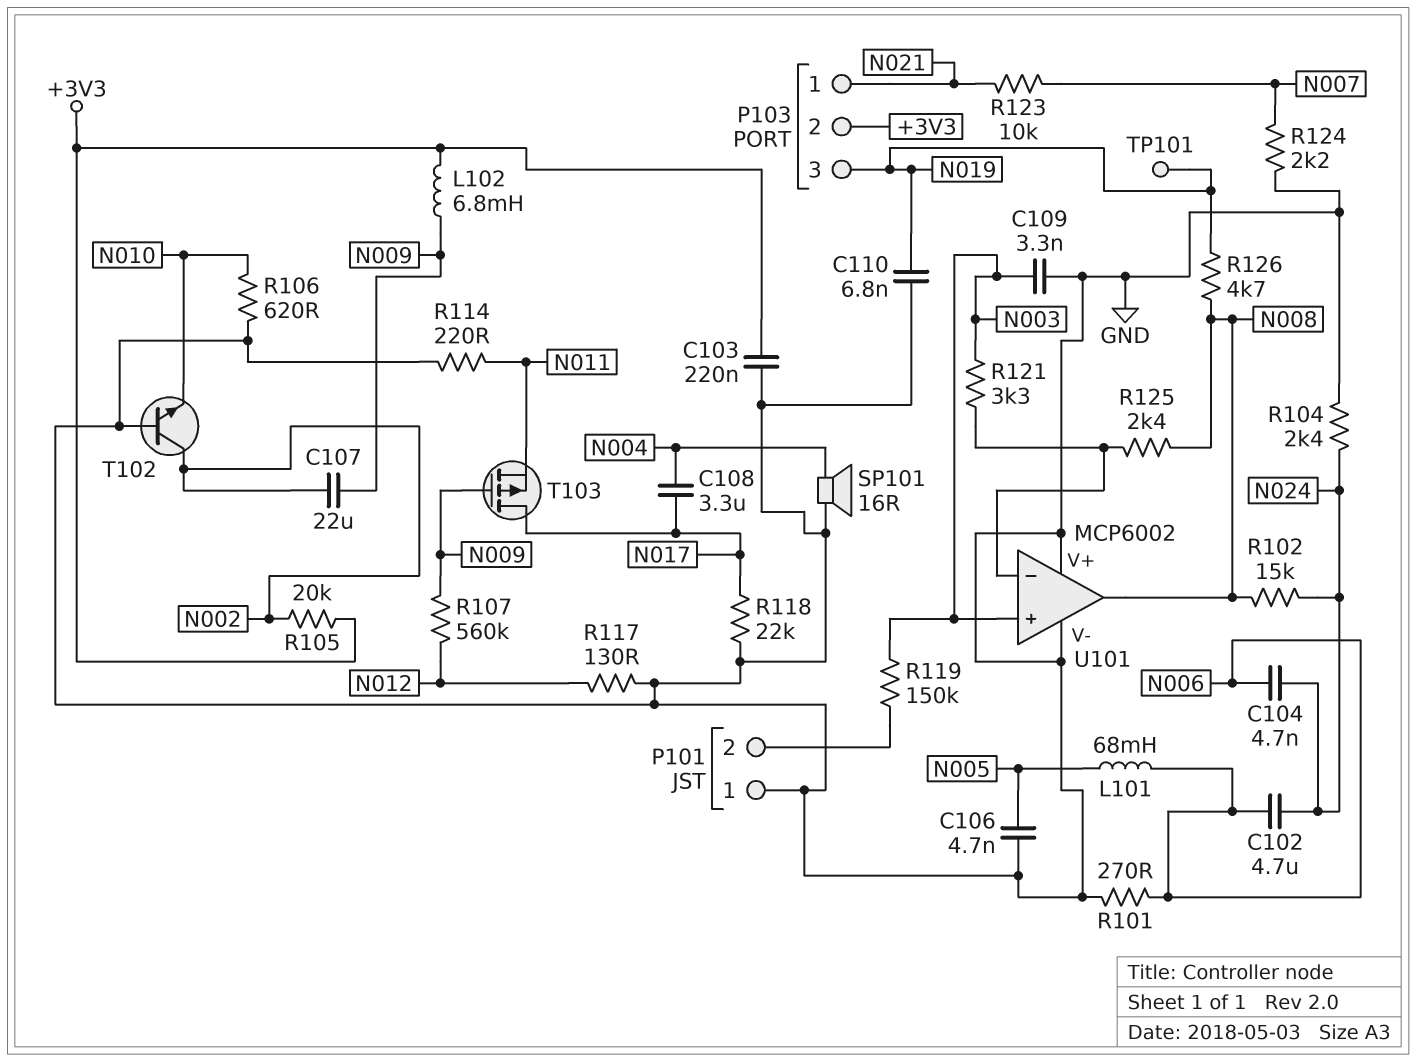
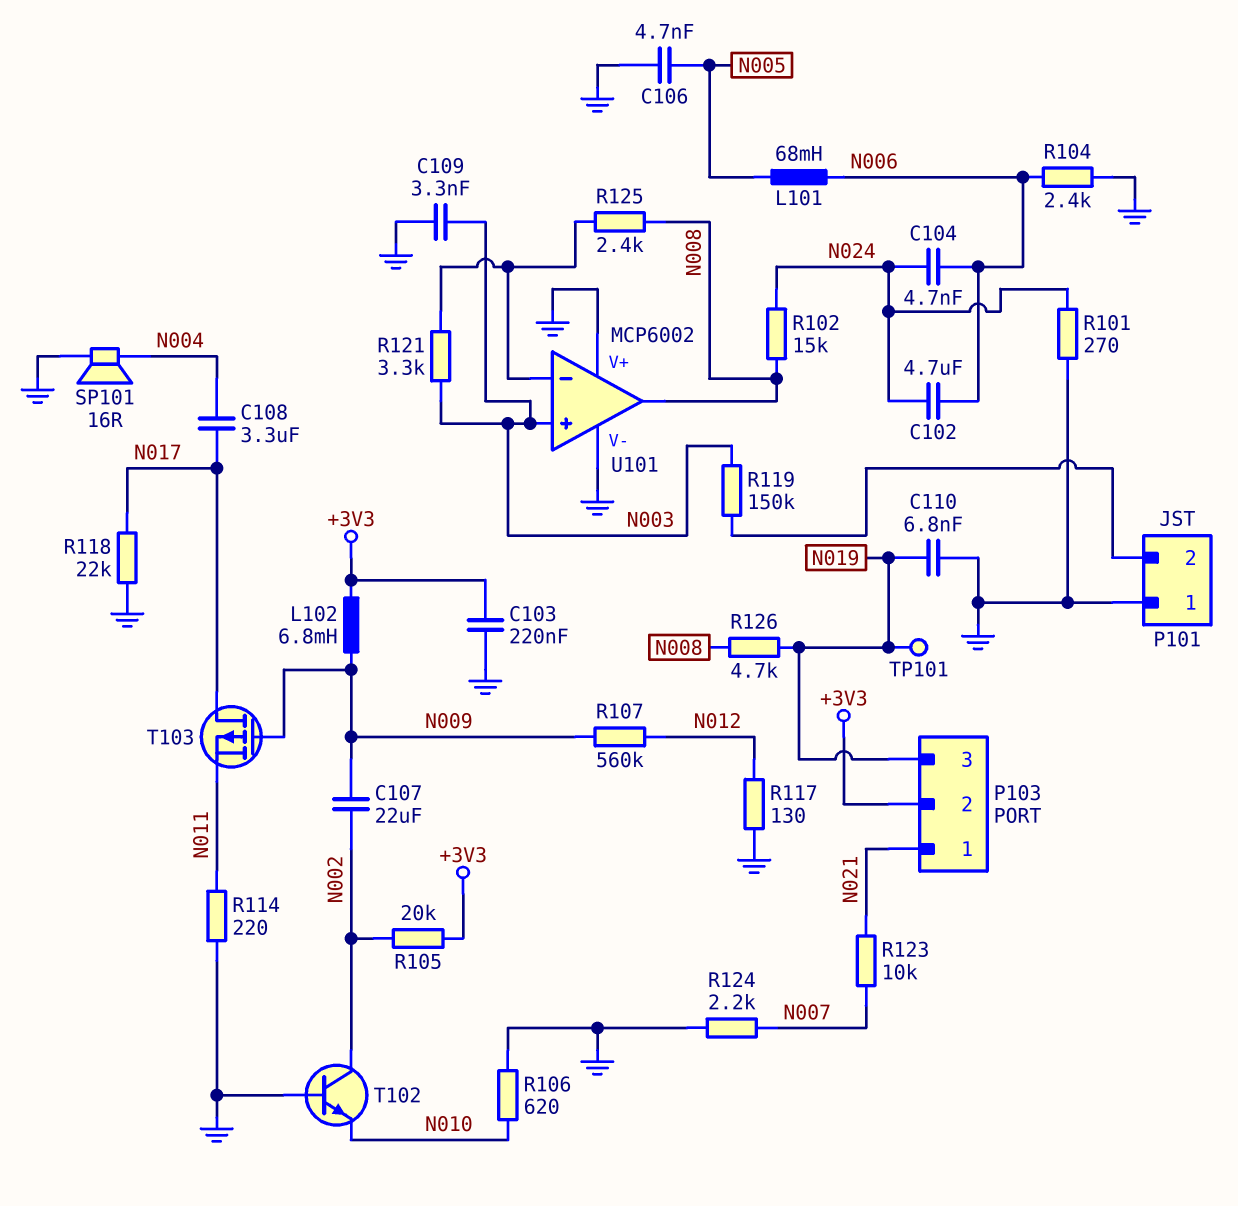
R101: 270 (GND, N006) -> 270 (GND, N024)
R104: 2.4k (GND, N024) -> 2.4k (GND, N006)

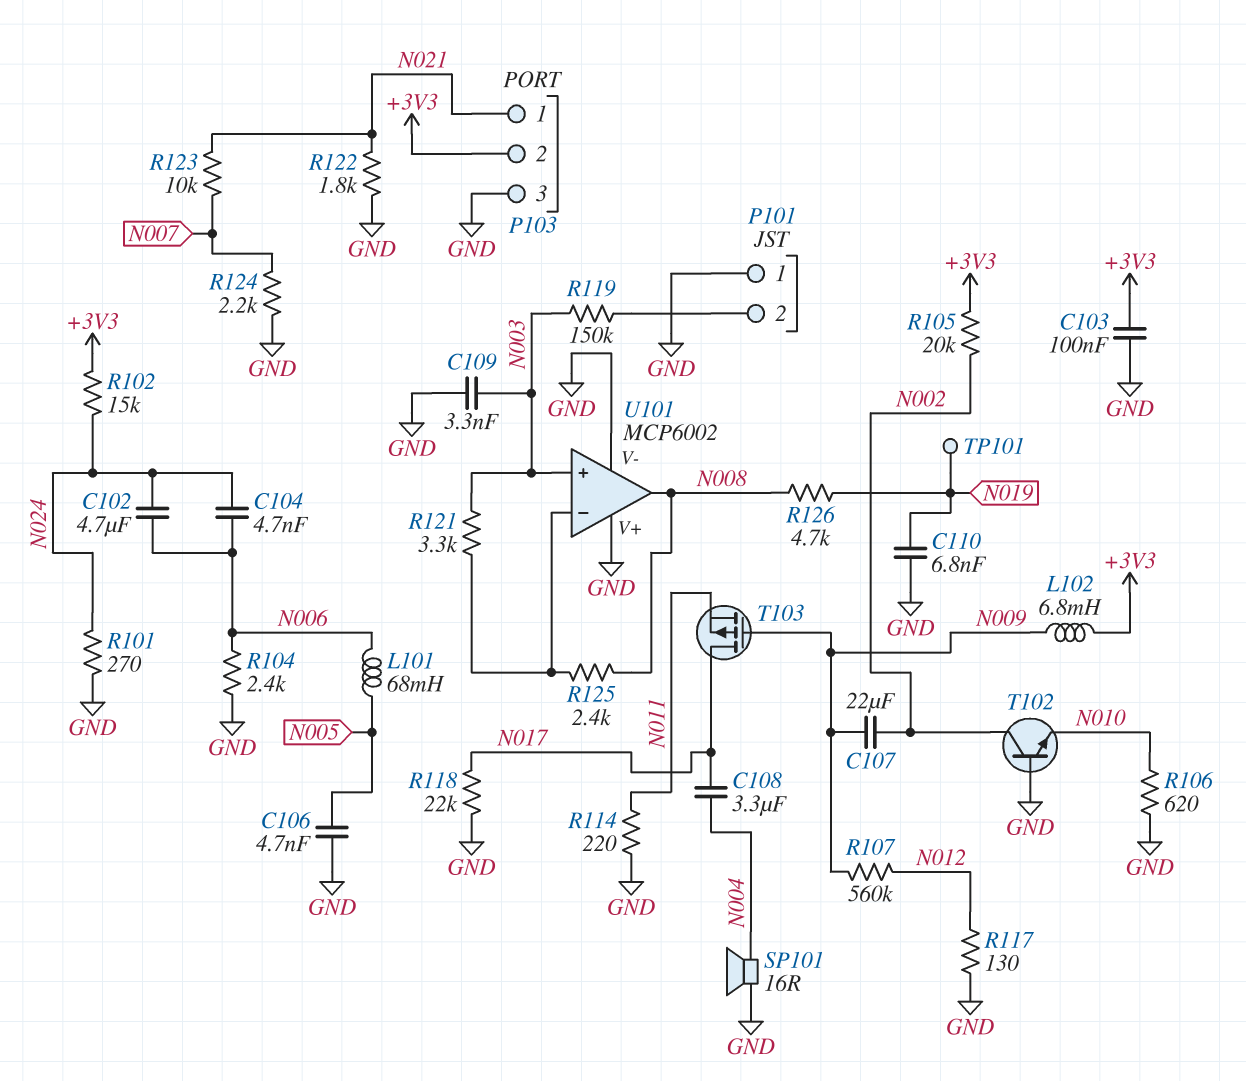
C103: 220nF (+3V3, GND) -> 100nF (+3V3, GND)
P103 pin 3: N019 -> GND
R102: 15k (N008, N024) -> 15k (+3V3, N024)
R122: none -> 1.8k (GND, N021)

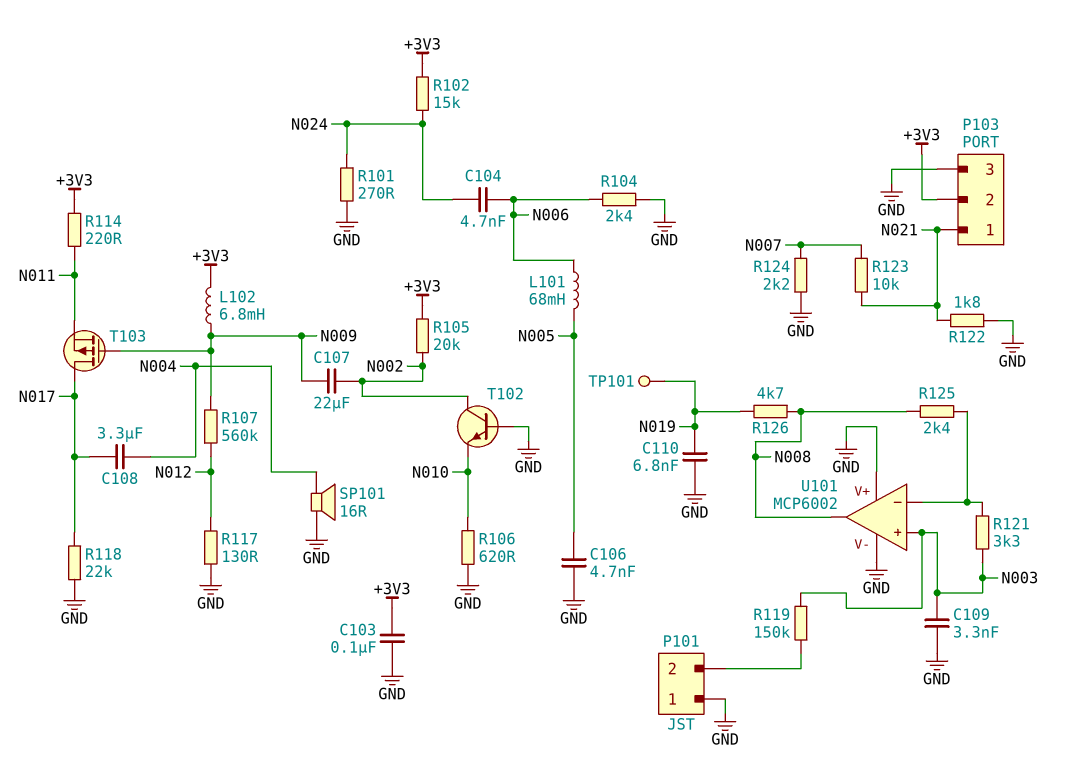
C102: 4.7uF (N006, N024) -> none
R114: 220 (GND, N011) -> 220 (+3V3, N011)

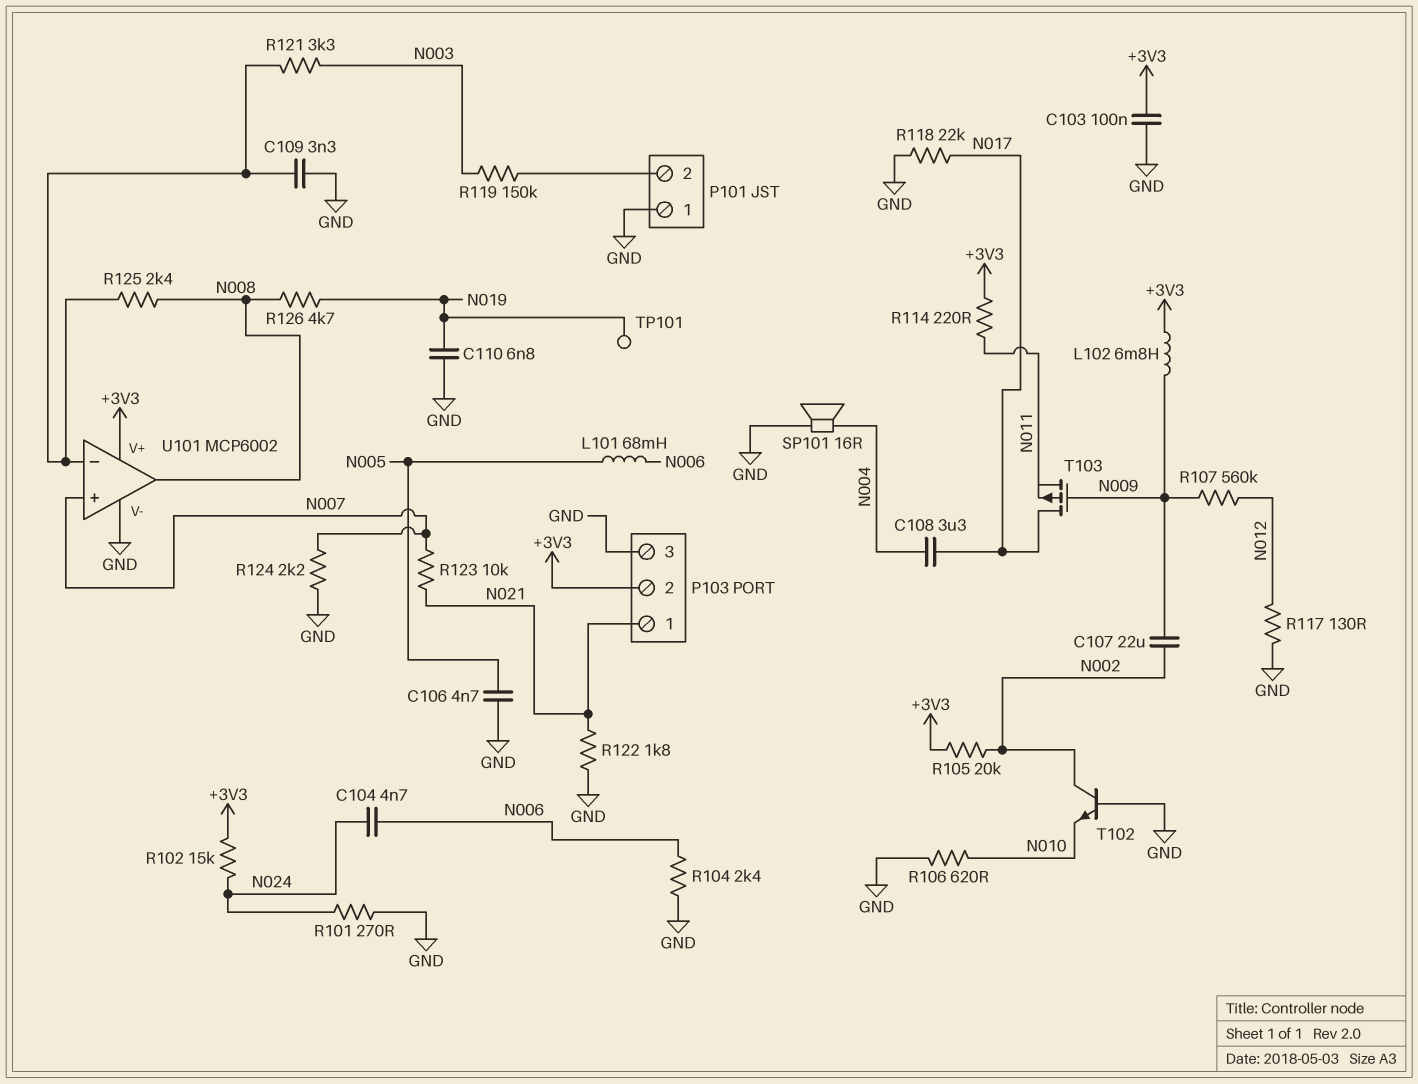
C109: 3.3nF (GND, N003) -> 3.3nF (GND, U101/in-)
U101 pin V+: GND -> +3V3
U101 pin in+: N003 -> N007

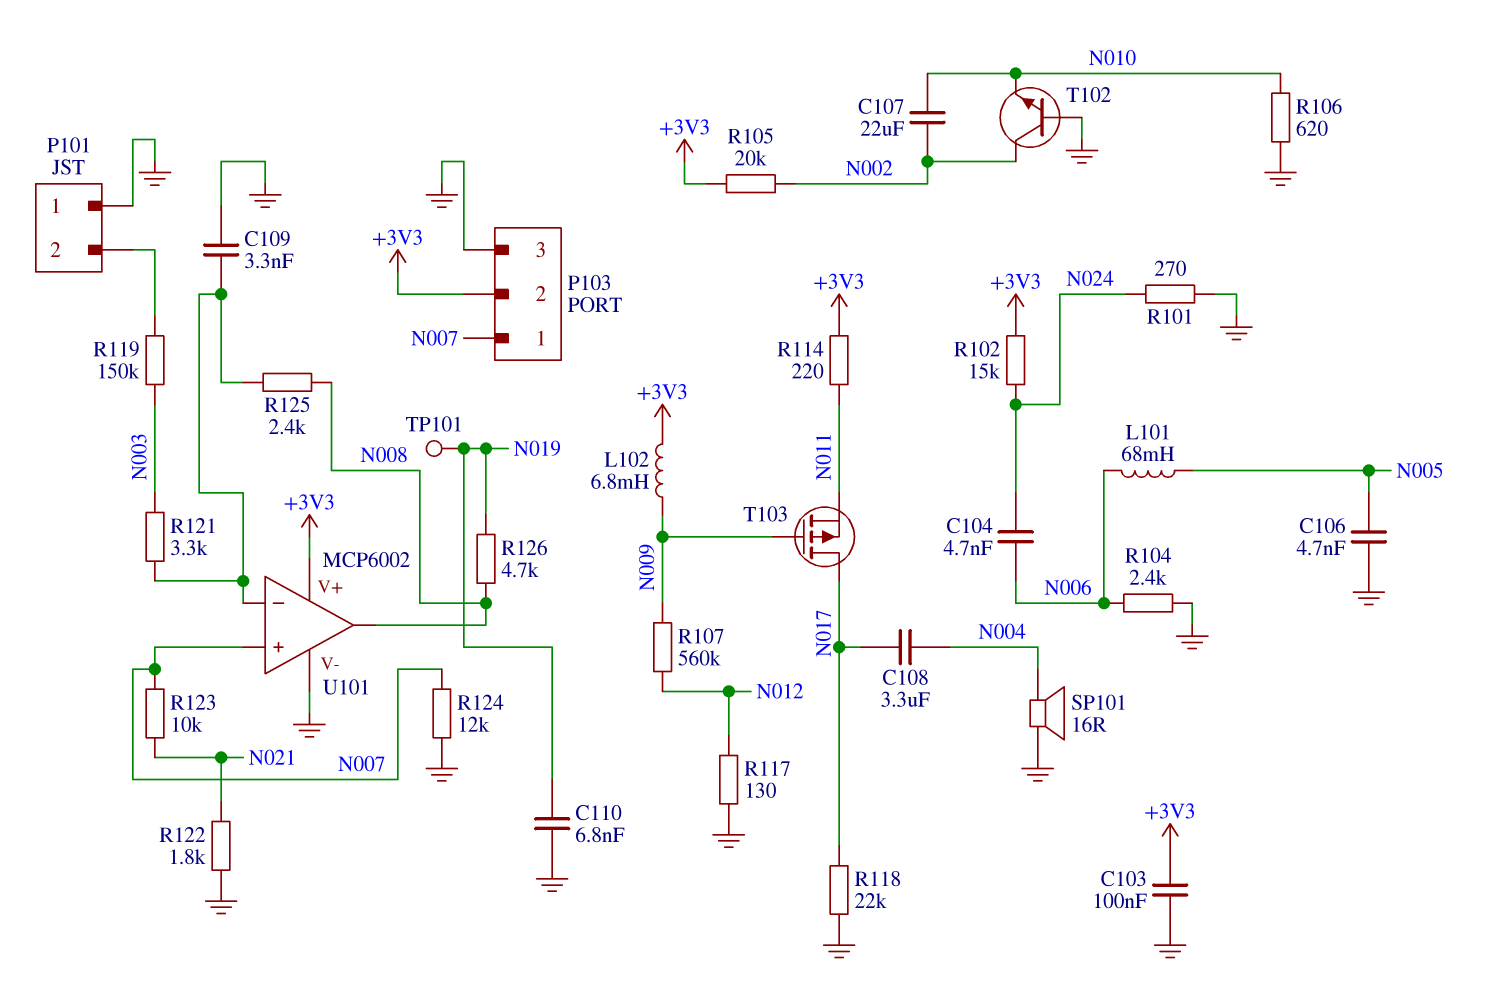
C107: 22uF (N002, N009) -> 22uF (N002, N010)
P103 pin 1: N021 -> N007
R124: 2.2k (GND, N007) -> 12k (GND, N007)

